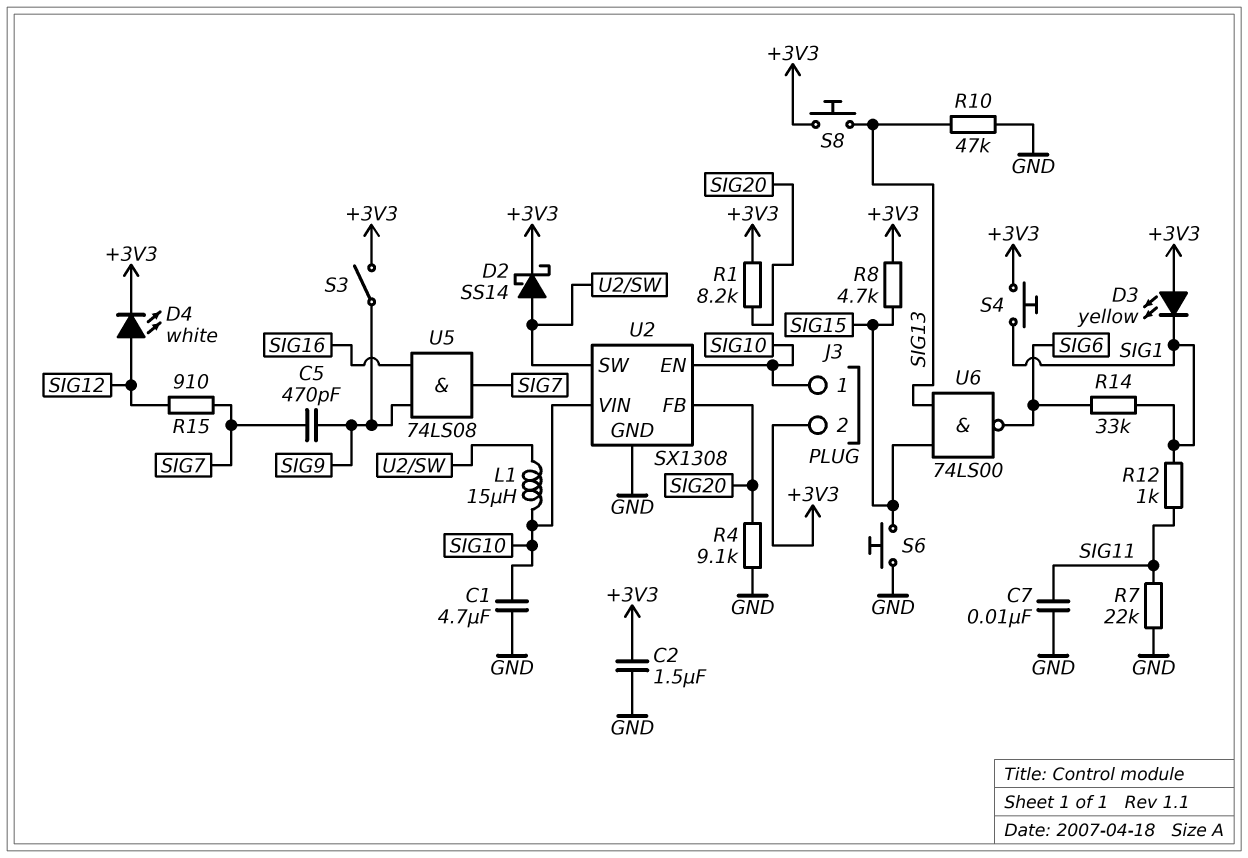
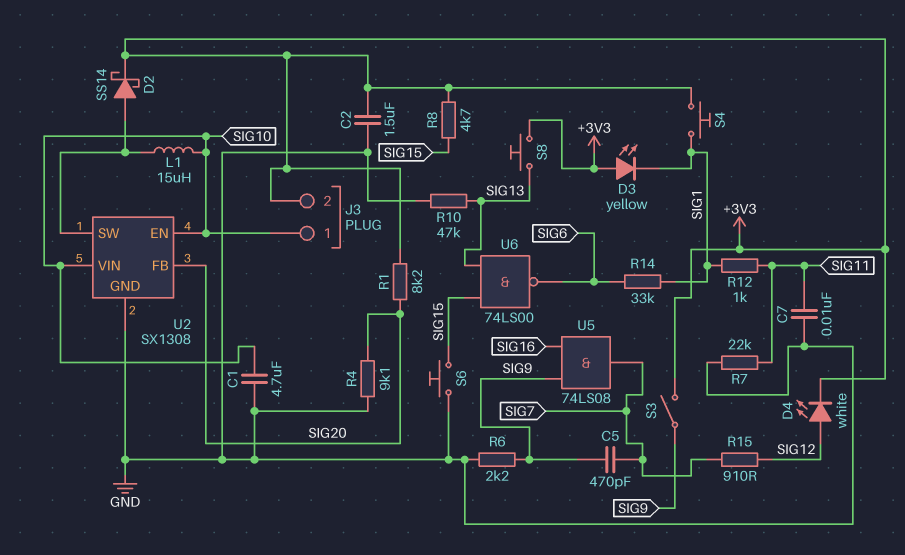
R6: none -> 2.2k (GND, SIG9)

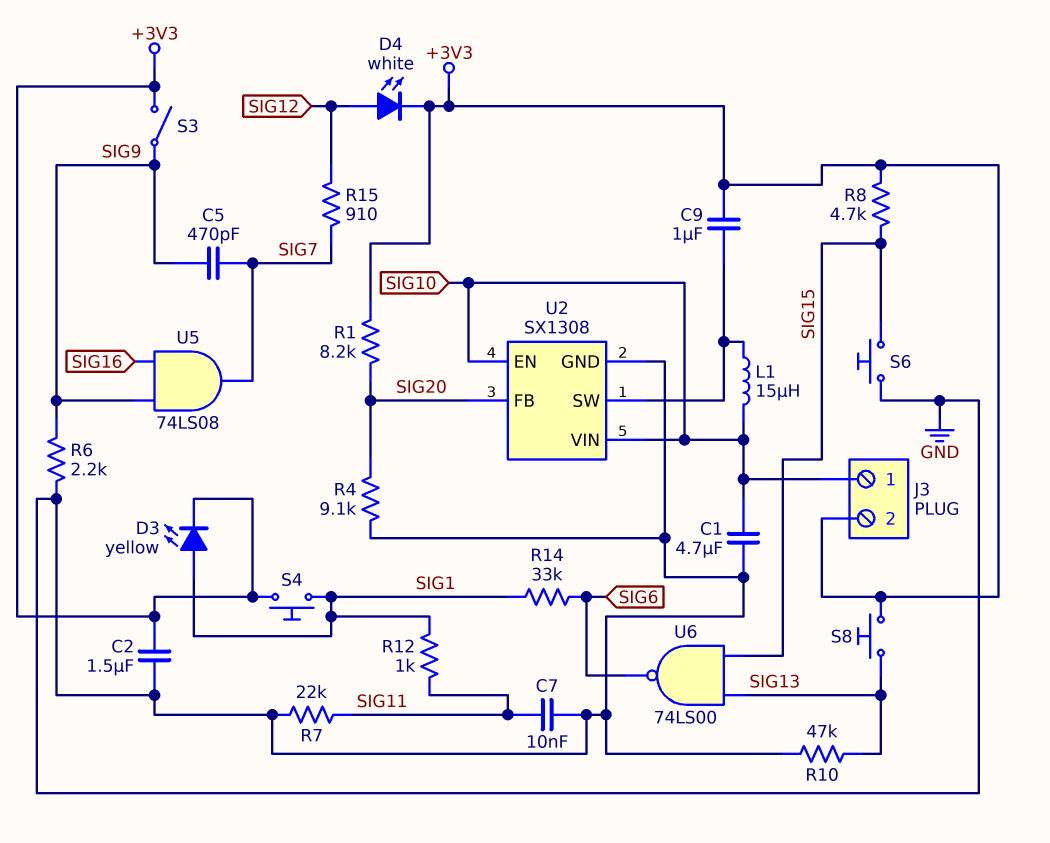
C9: none -> 1uF (+3V3, U2/SW)
D2: schottky SS14 (A U2/SW, K +3V3) -> none
D3: LED yellow (A +3V3, K SIG1) -> LED yellow (A SIG1, K +3V3)

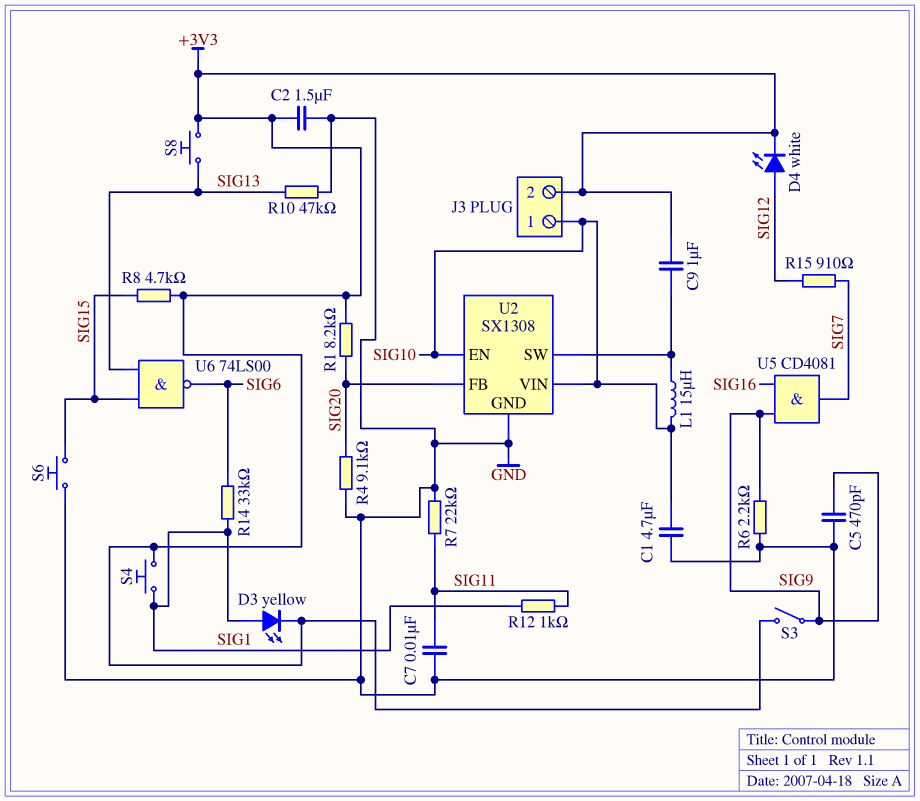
C5: 470pF (SIG7, SIG9) -> 470pF (GND, SIG9)
U5: AND 74LS08 (in SIG9, in SIG16, out SIG7) -> AND CD4081 (in SIG9, in SIG16, out SIG7)

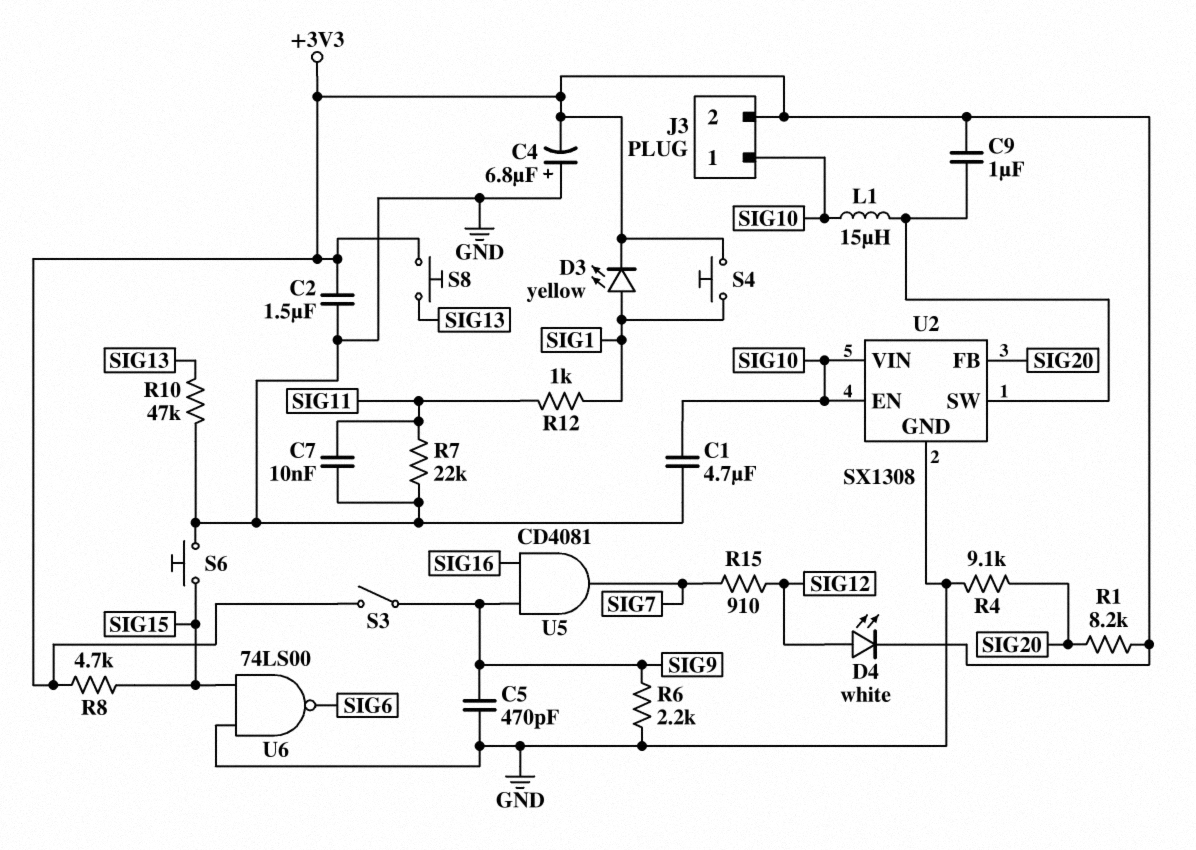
C4: none -> 6.8uF (plus GND, minus +3V3)
R14: 33k (SIG1, SIG6) -> none
U6: NAND 74LS00 (in SIG13, in SIG15, out SIG6) -> NAND 74LS00 (in GND, in SIG15, out SIG6)

